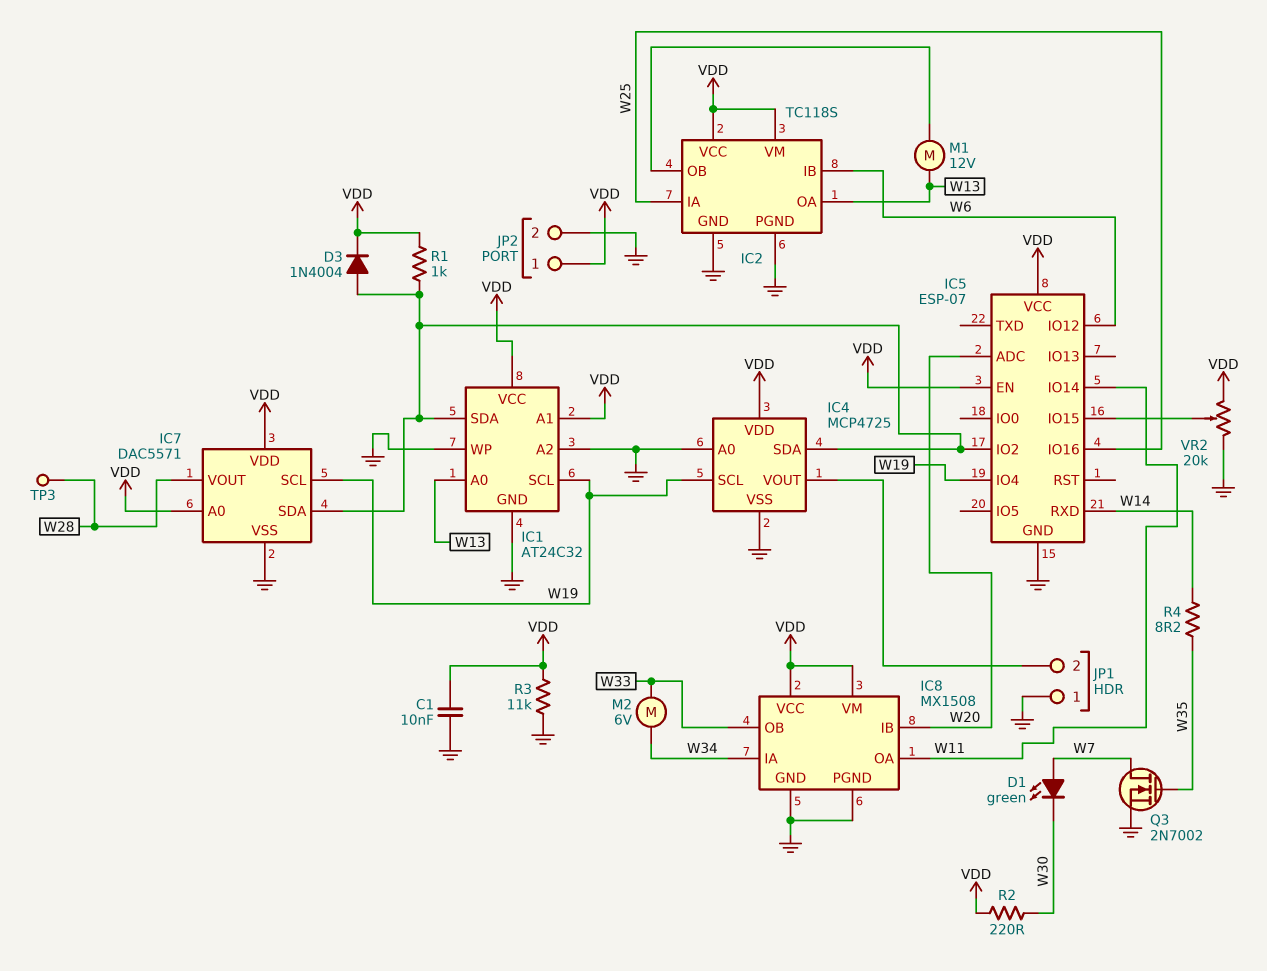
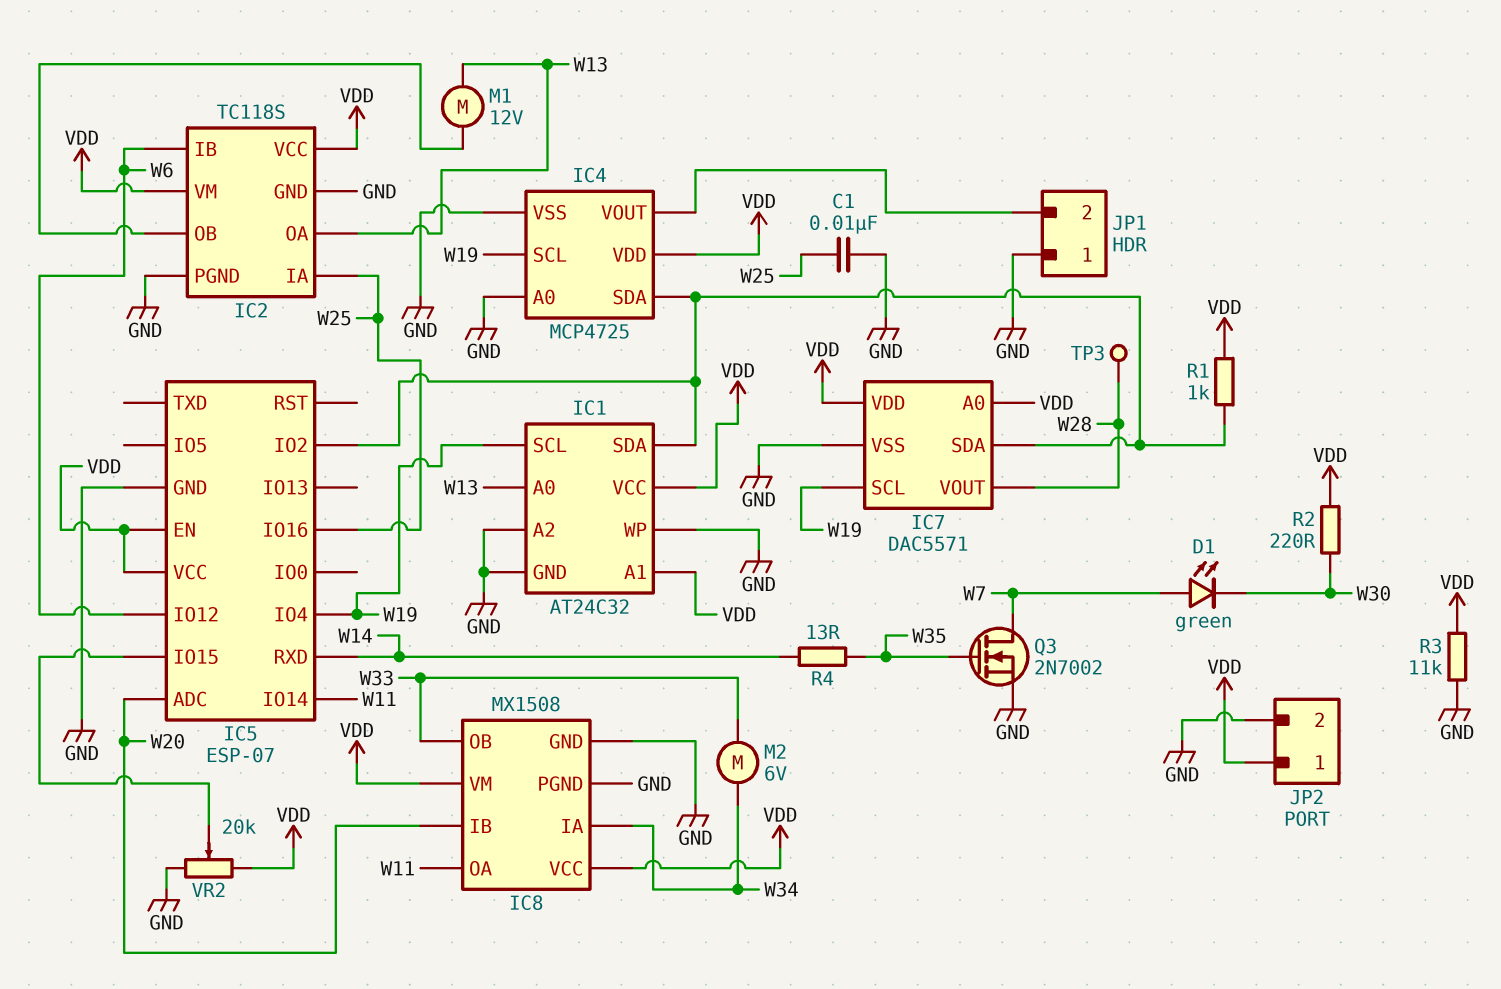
C1: 10nF (GND, VDD) -> 10nF (GND, W25)
D3: diode 1N4004 (A IC1/SDA, K VDD) -> none
R4: 8.2 (W14, W35) -> 13 (W14, W35)

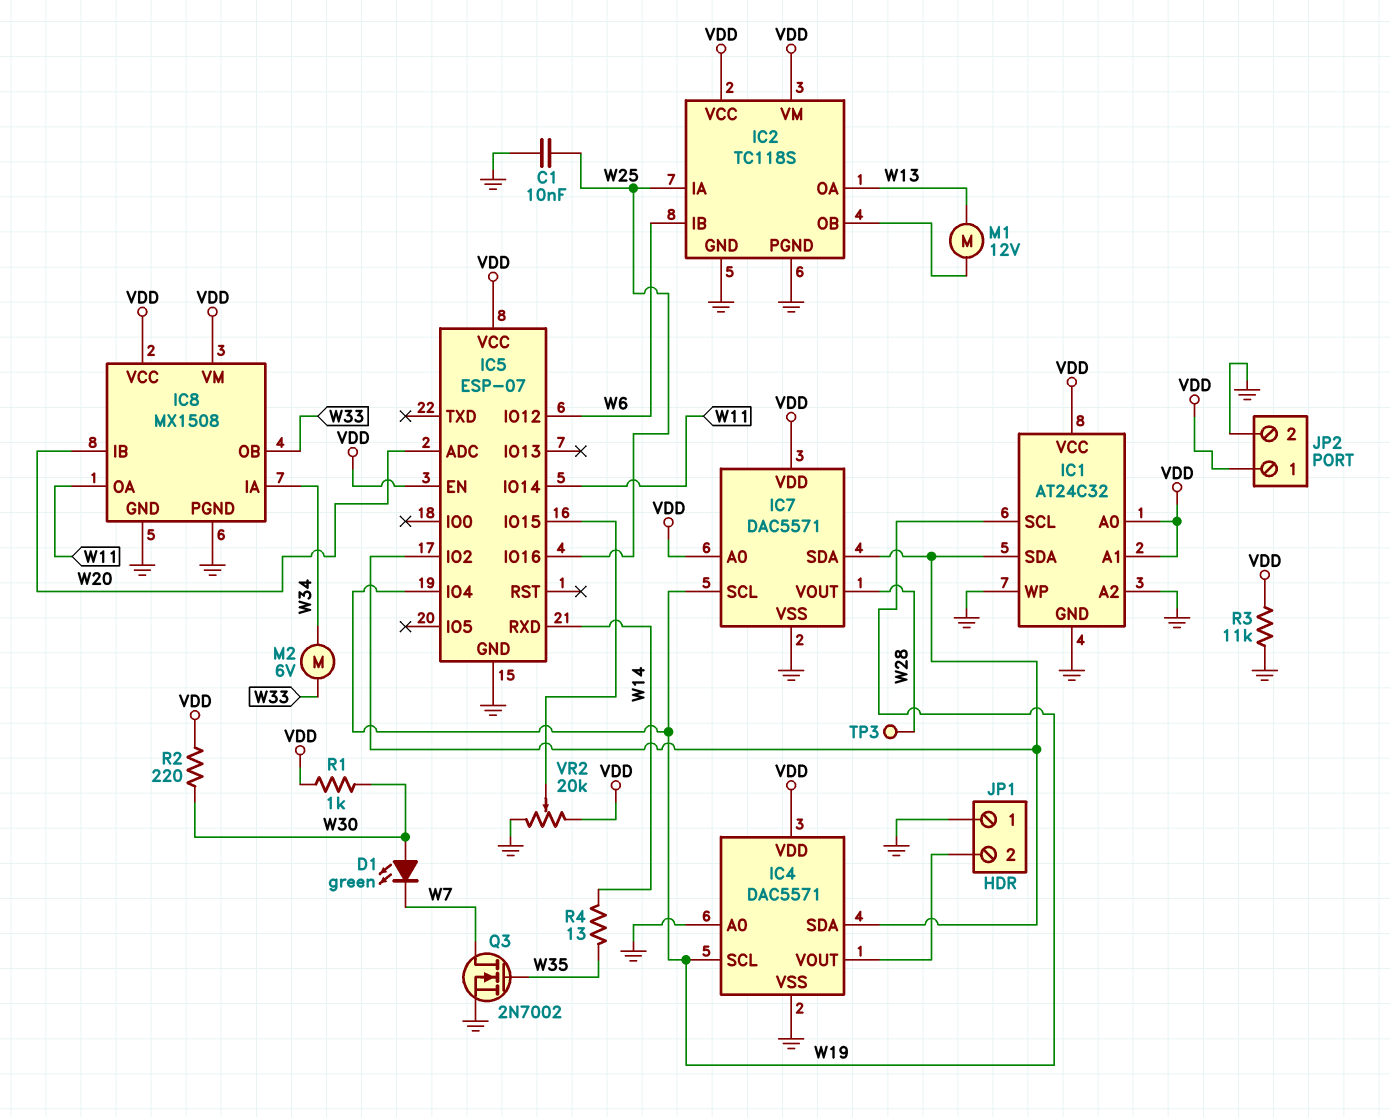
D1: LED green (A W7, K W30) -> LED green (A W30, K W7)
IC1 pin A0: W13 -> VDD
IC4: MCP4725 -> DAC5571
R1: 1k (IC1/SDA, VDD) -> 1k (VDD, W30)

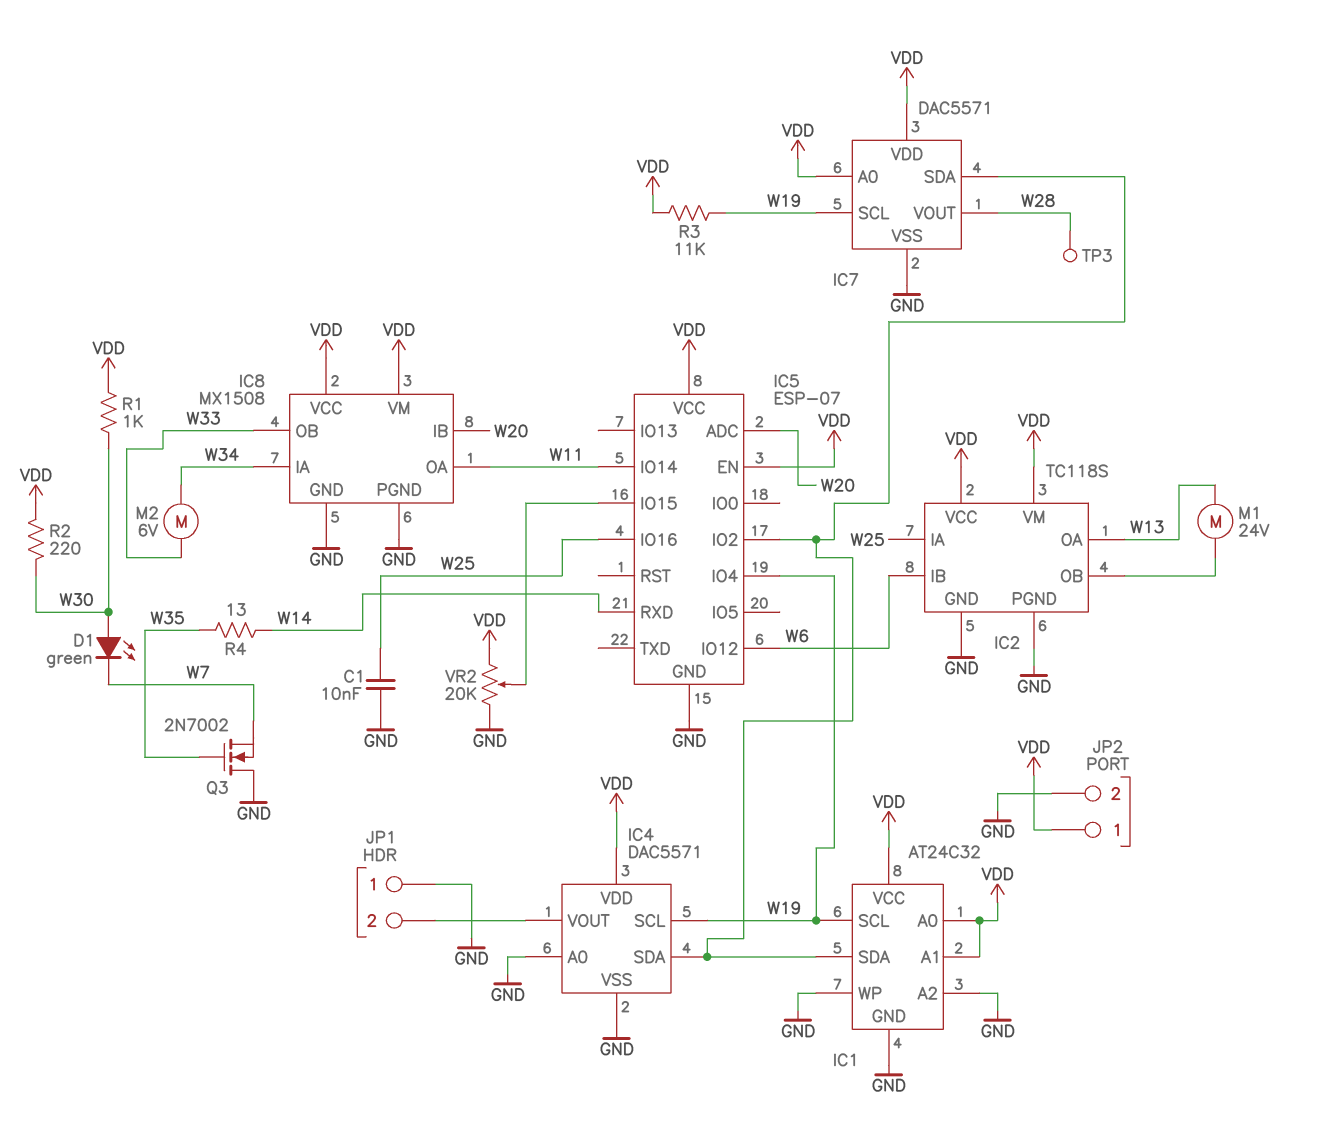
M1: motor 12V (IC2/OB, W13) -> motor 24V (IC2/OB, W13)
Q3: NMOS 2N7002 (G W35, D W7, S GND) -> NMOS 2N7002 (G W35, D GND, S W7)
R3: 11k (GND, VDD) -> 11k (VDD, W19)

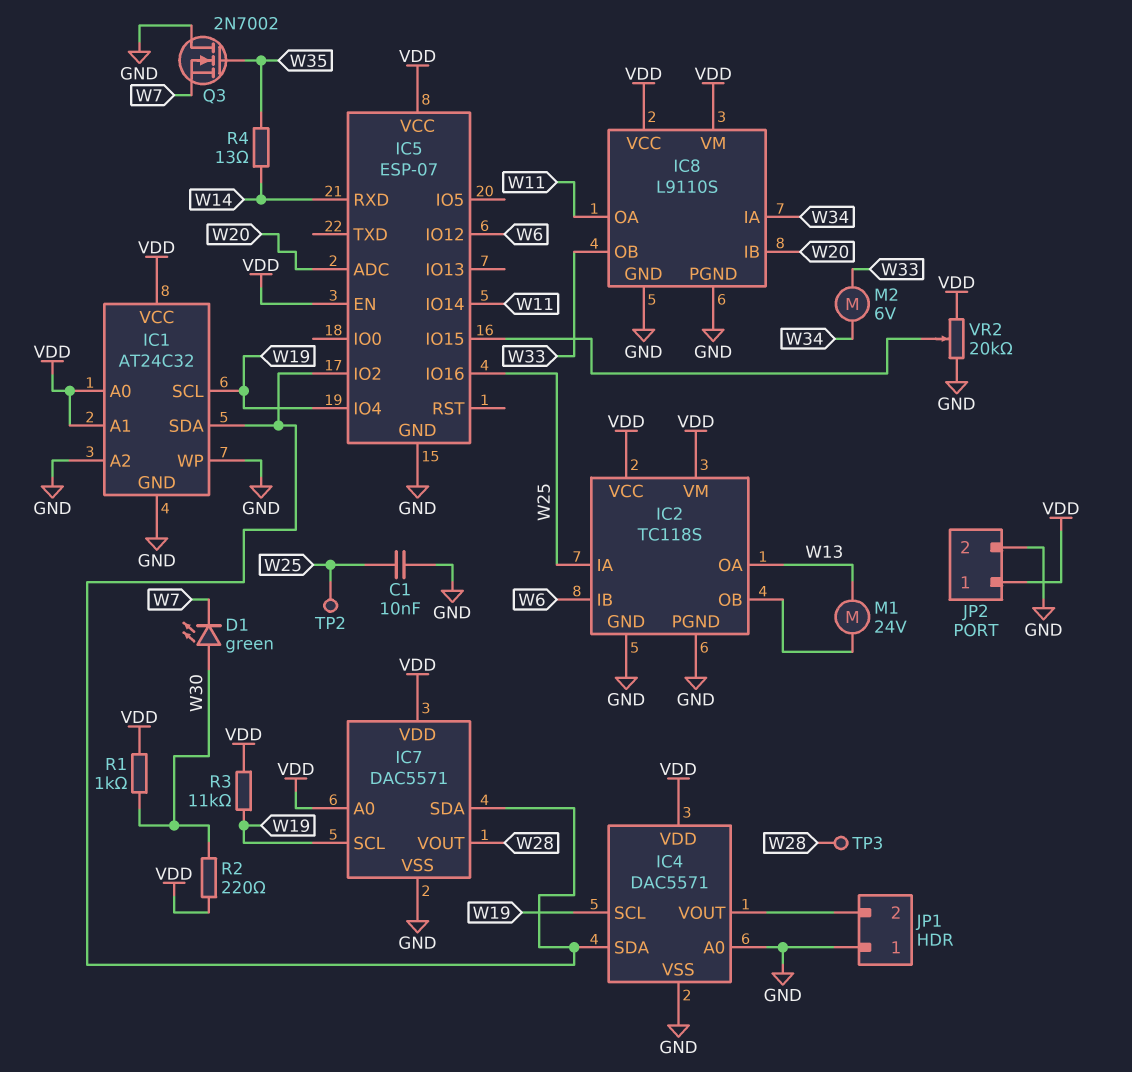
IC8: MX1508 -> L9110S
TP2: none -> test point (W25)

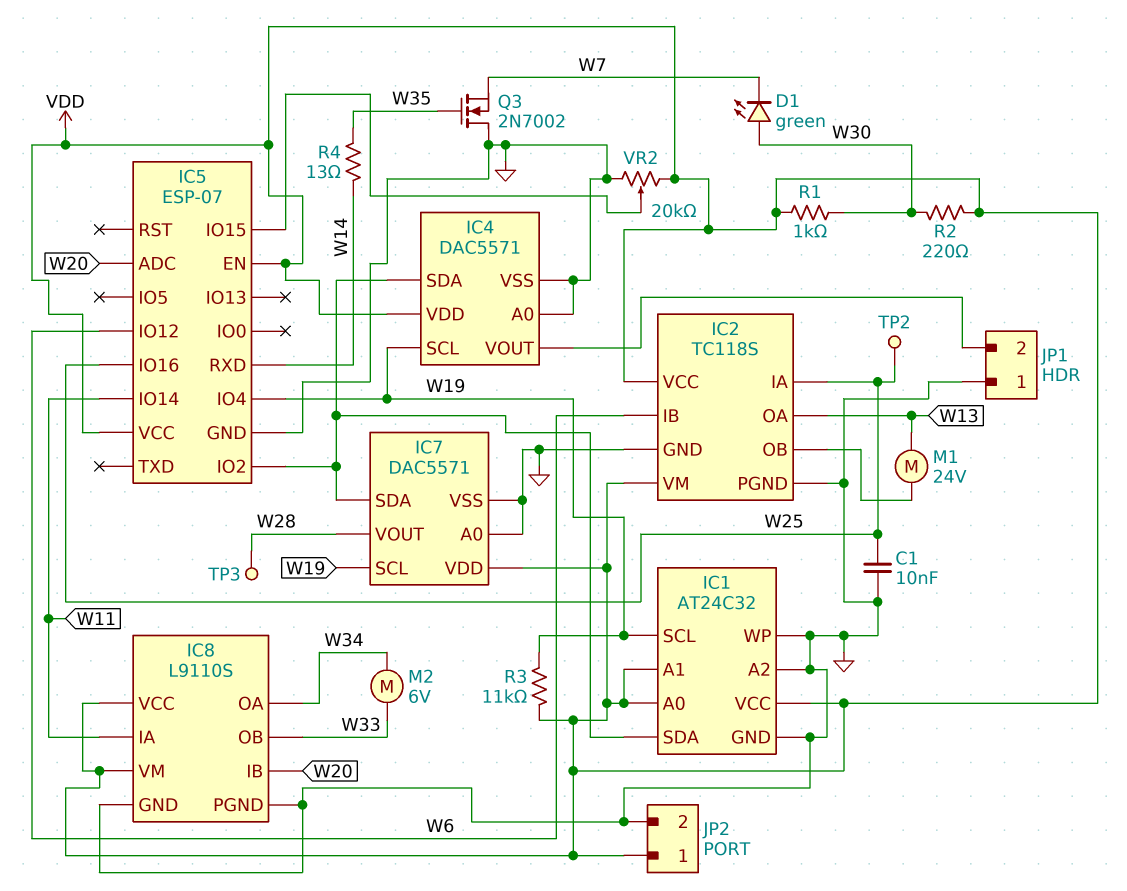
IC7 pin A0: VDD -> GND
IC8 pin IA: W34 -> W11
IC8 pin OA: W11 -> W34

